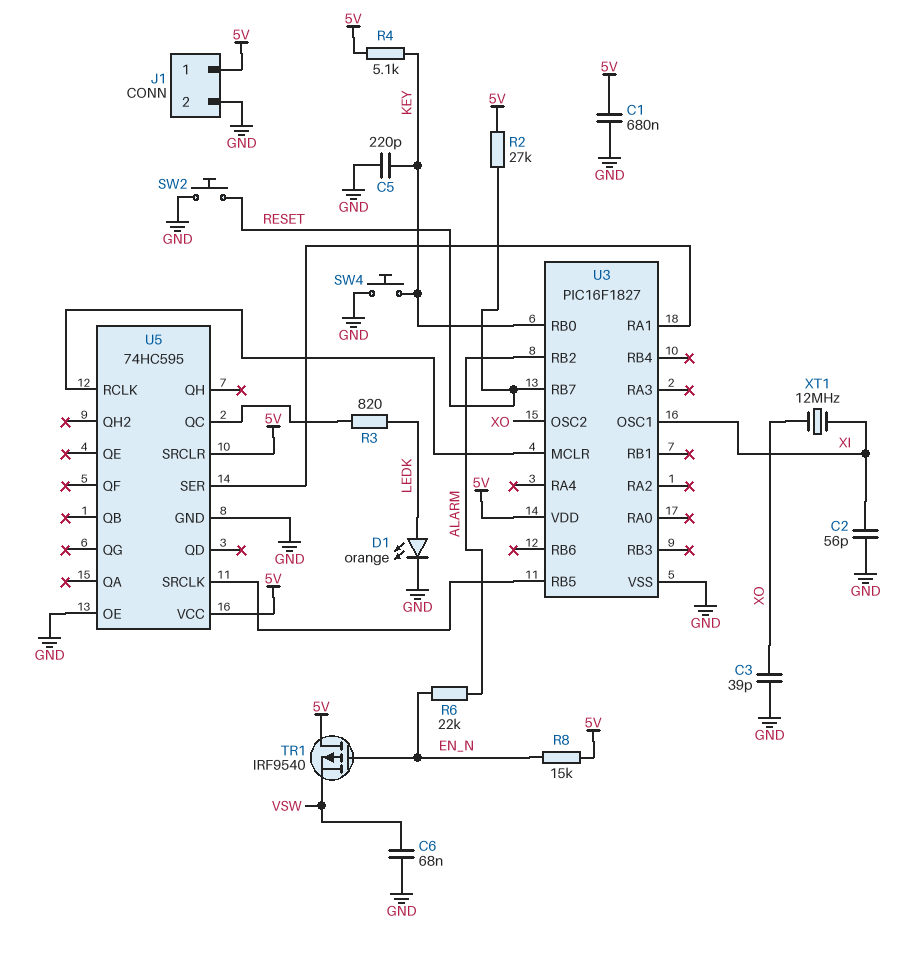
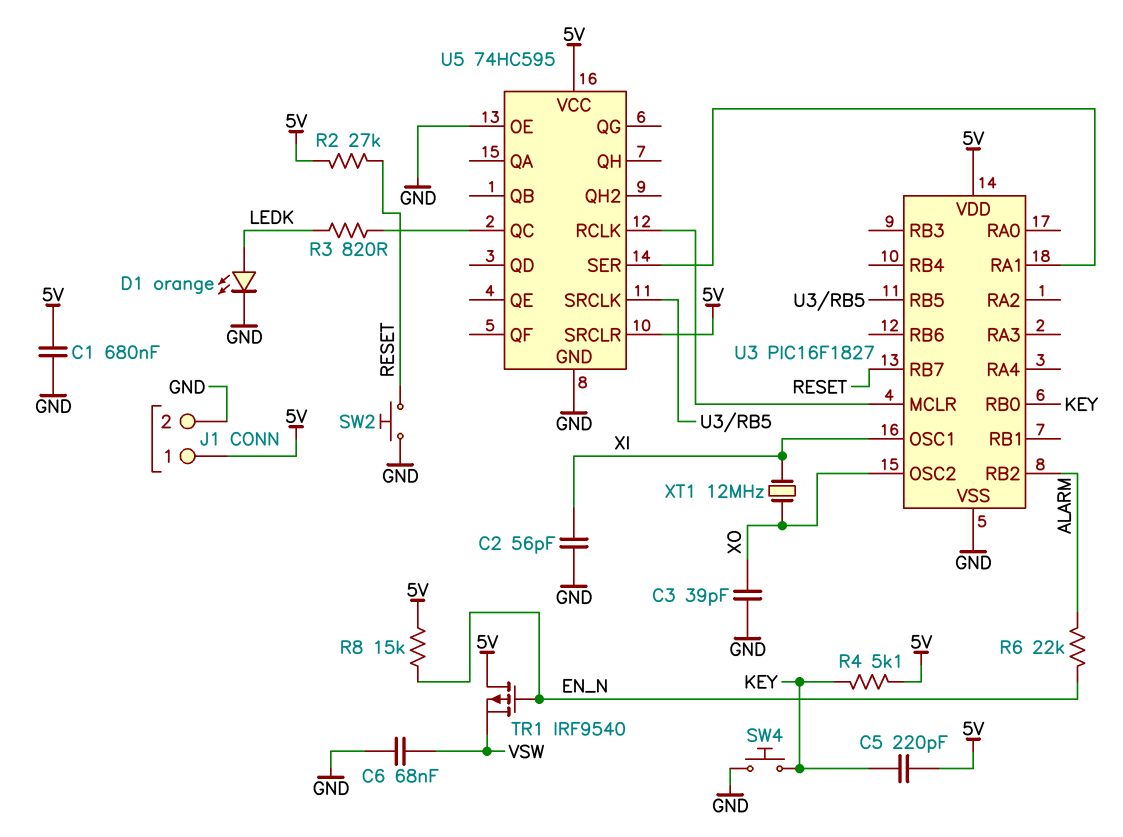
C5: 220pF (GND, KEY) -> 220pF (5V, KEY)

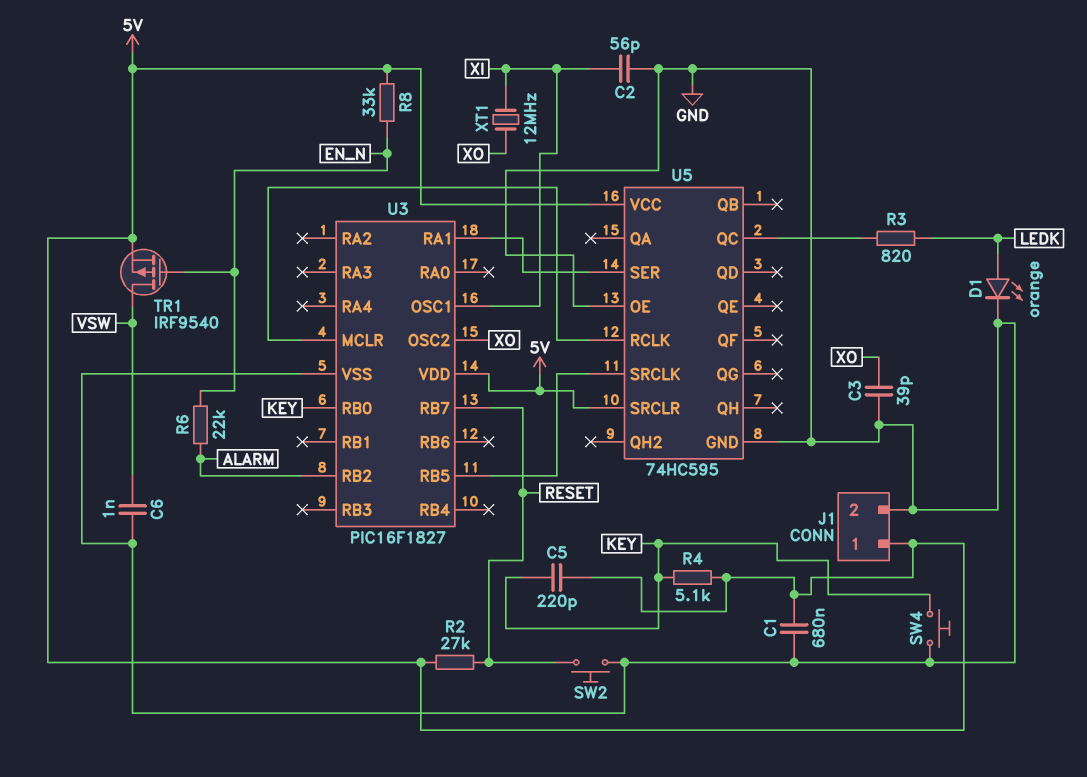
C6: 68nF (GND, VSW) -> 1nF (GND, VSW)
R8: 15k (5V, EN_N) -> 33k (5V, EN_N)
TR1: PMOS IRF9540 (G EN_N, D 5V, S VSW) -> PMOS IRF9540 (G EN_N, D VSW, S 5V)

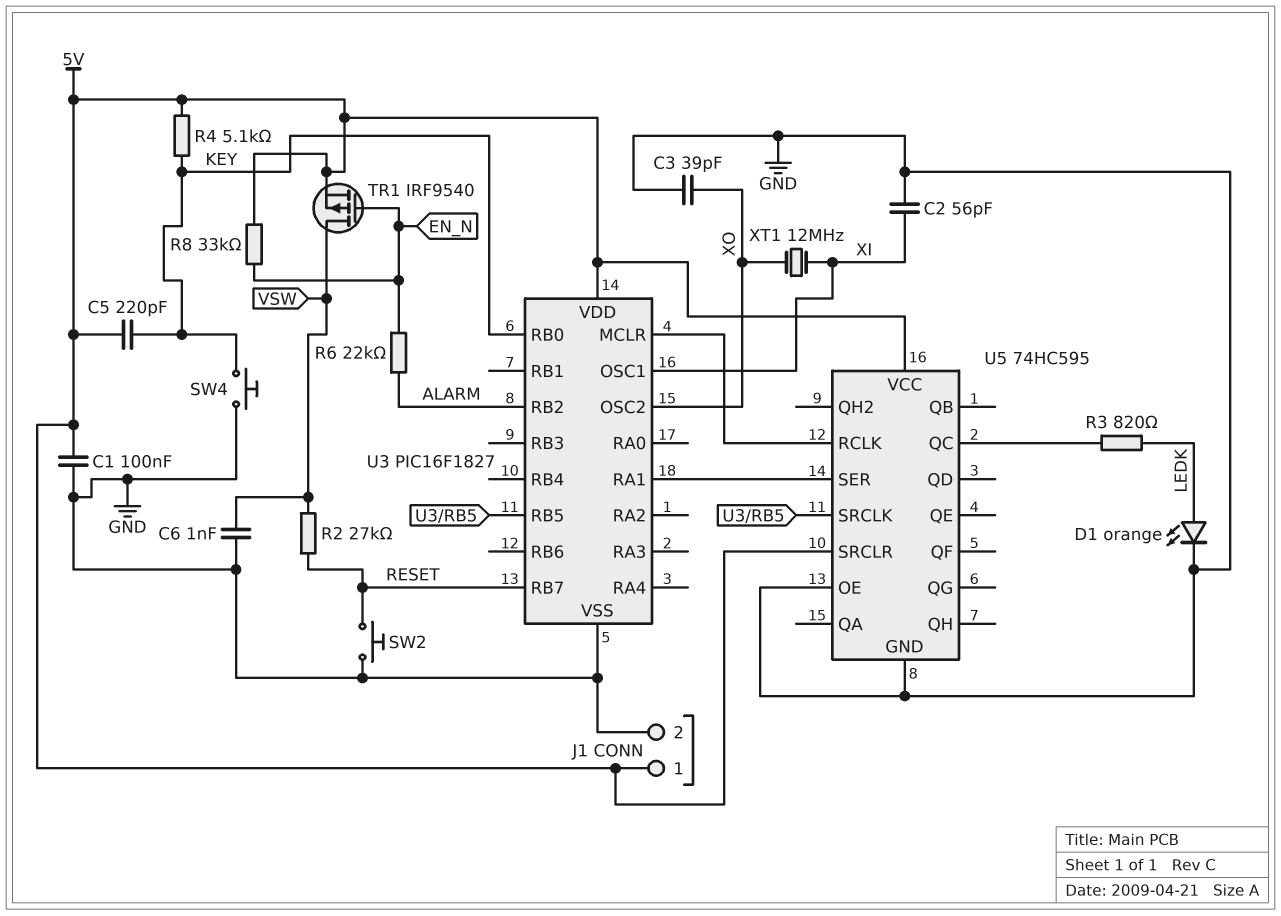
C1: 680nF (5V, GND) -> 100nF (5V, GND)
R2: 27k (5V, RESET) -> 27k (RESET, VSW)

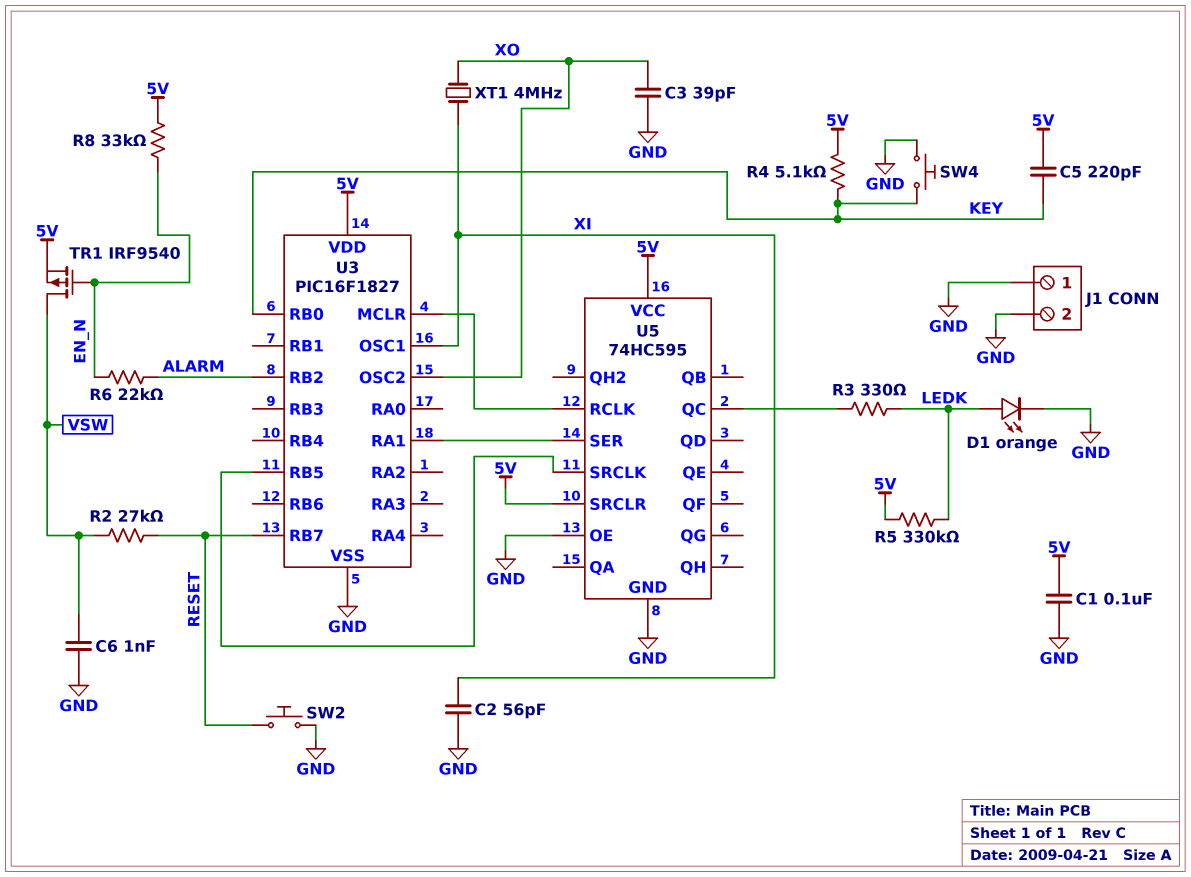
J1 pin 1: 5V -> GND
R3: 820 (LEDK, U5/QC) -> 330 (LEDK, U5/QC)
R5: none -> 330k (5V, LEDK)
XT1: 12MHz (XI, XO) -> 4MHz (XI, XO)

